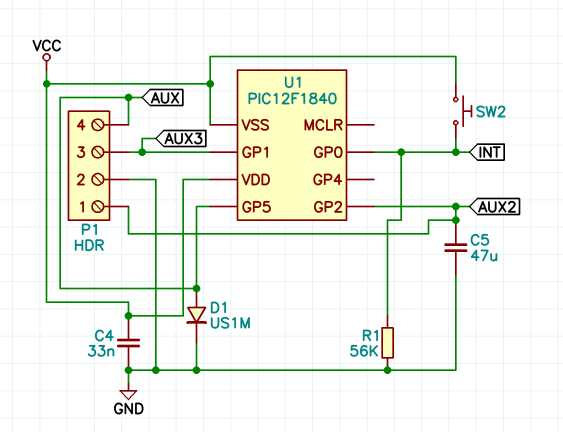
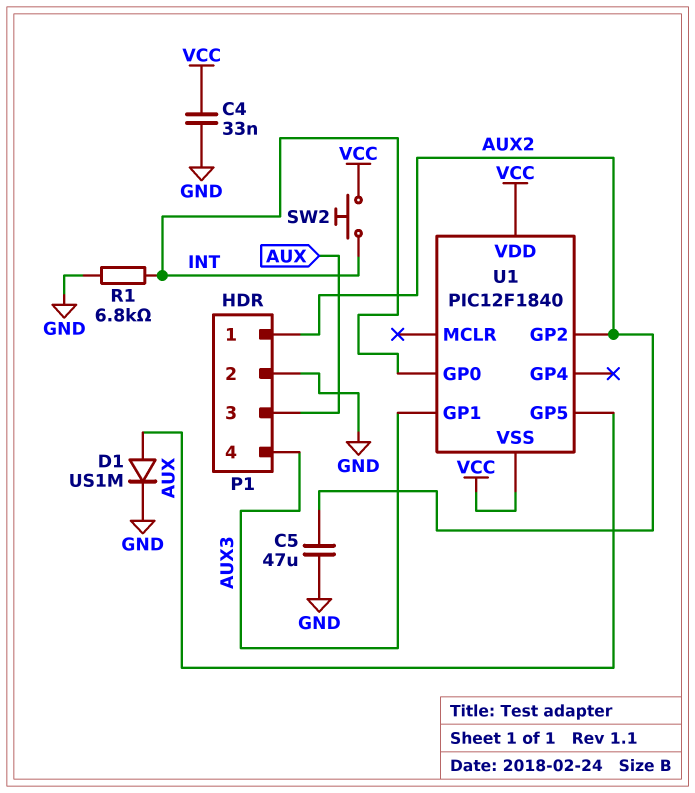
P1 pin 3: AUX3 -> AUX
P1 pin 4: AUX -> AUX3
R1: 56k (GND, INT) -> 6.8k (GND, INT)

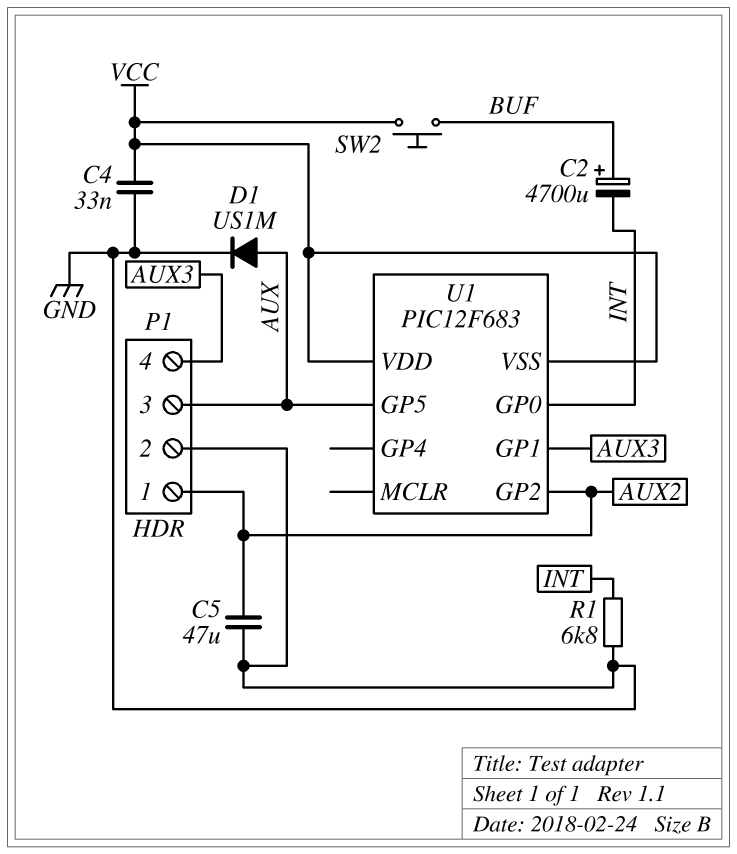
C2: none -> 4700uF (plus BUF, minus INT)
SW2: button (INT, VCC) -> button (BUF, VCC)
U1: PIC12F1840 -> PIC12F683

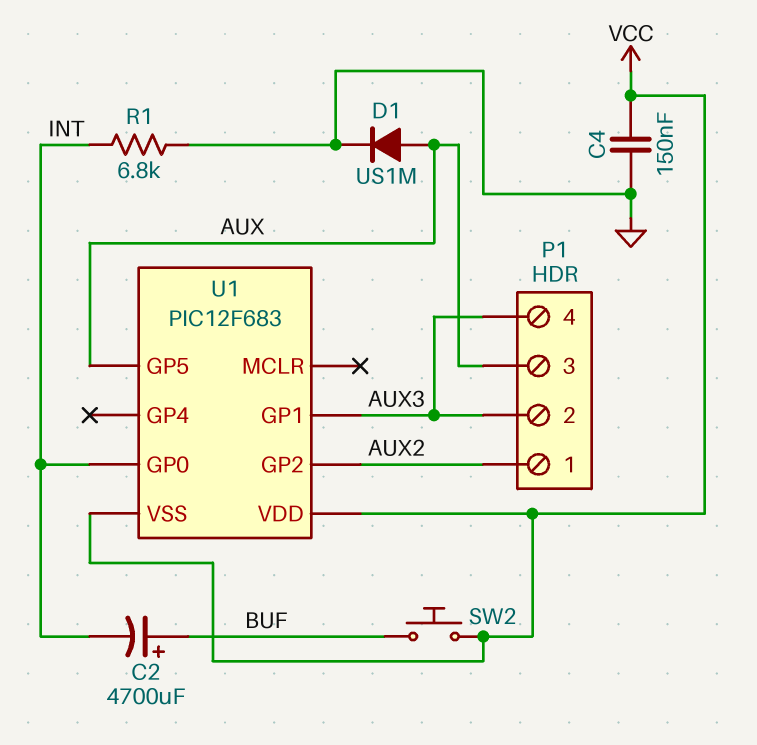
C4: 33nF (GND, VCC) -> 150nF (GND, VCC)
C5: 47uF (AUX2, GND) -> none
P1 pin 2: GND -> AUX3

